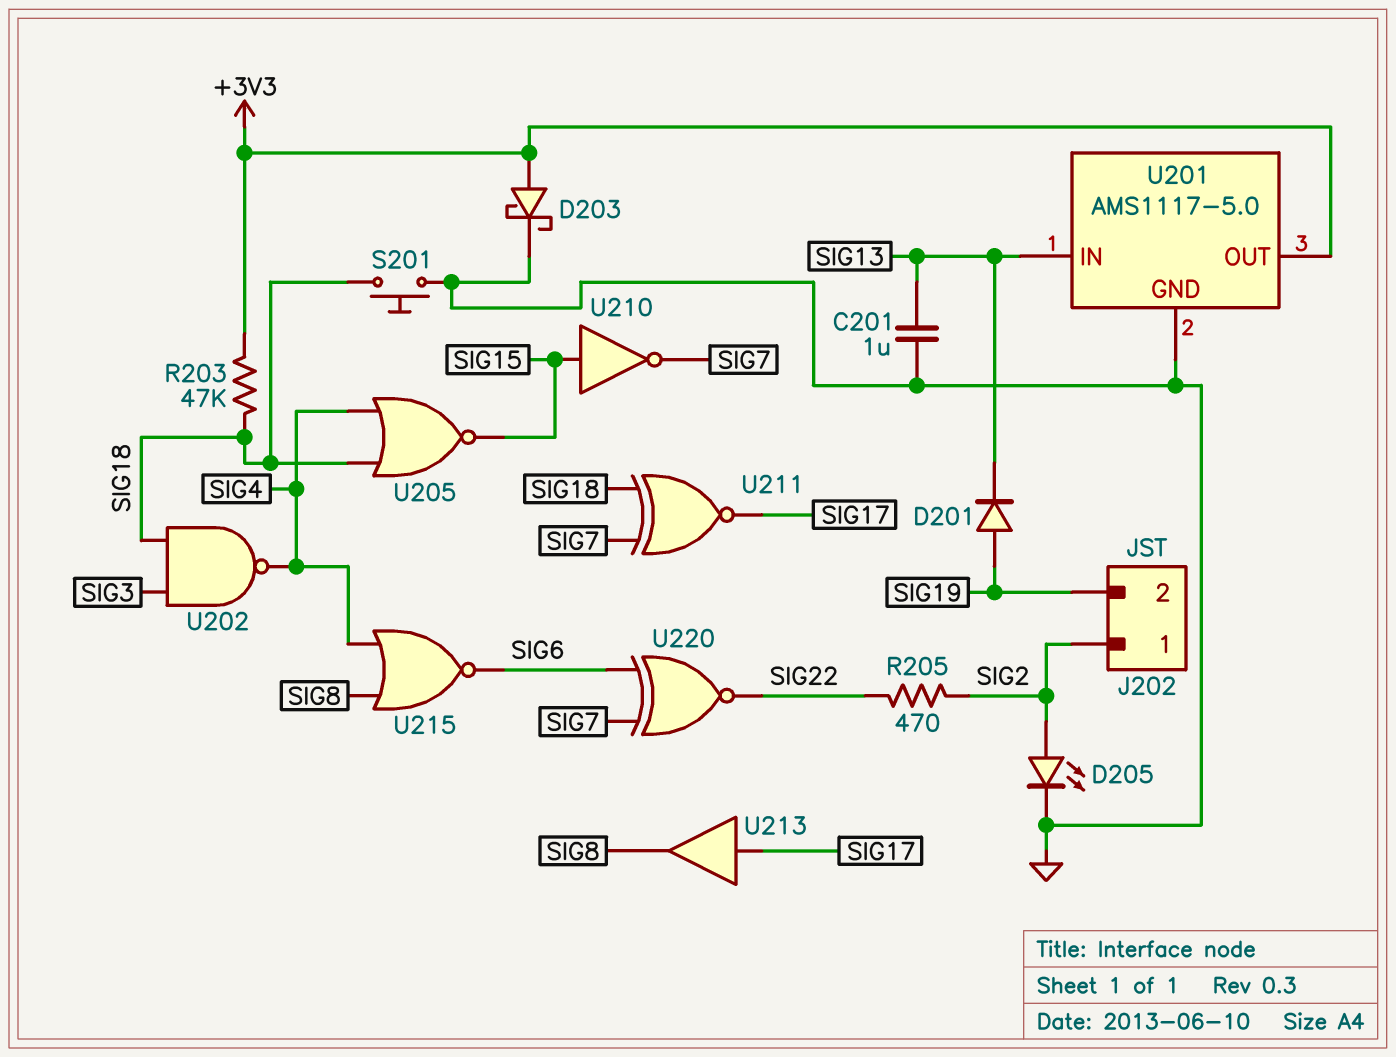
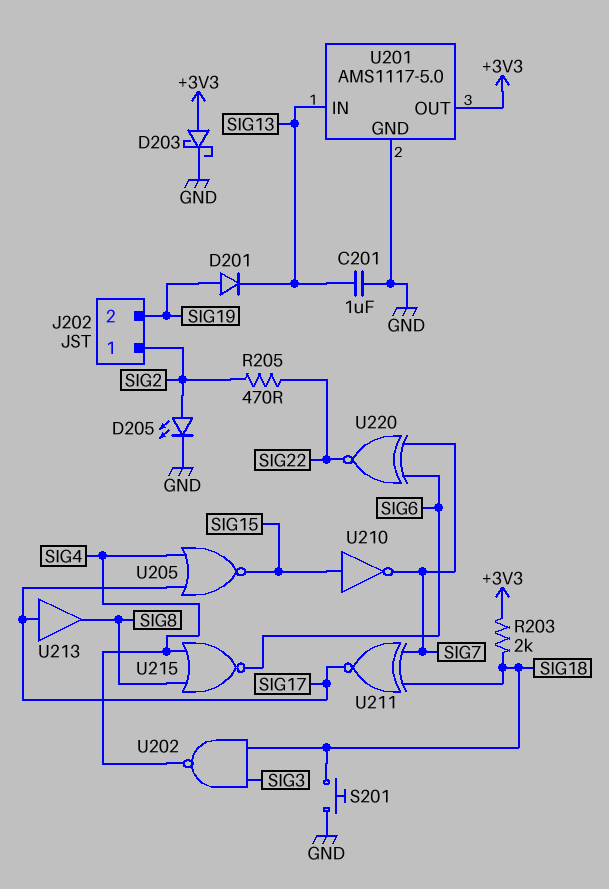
R203: 47k (+3V3, SIG18) -> 2k (+3V3, SIG18)
U205: NOR (in SIG4, in SIG18, out SIG15) -> NOR (in SIG4, in SIG17, out SIG15)

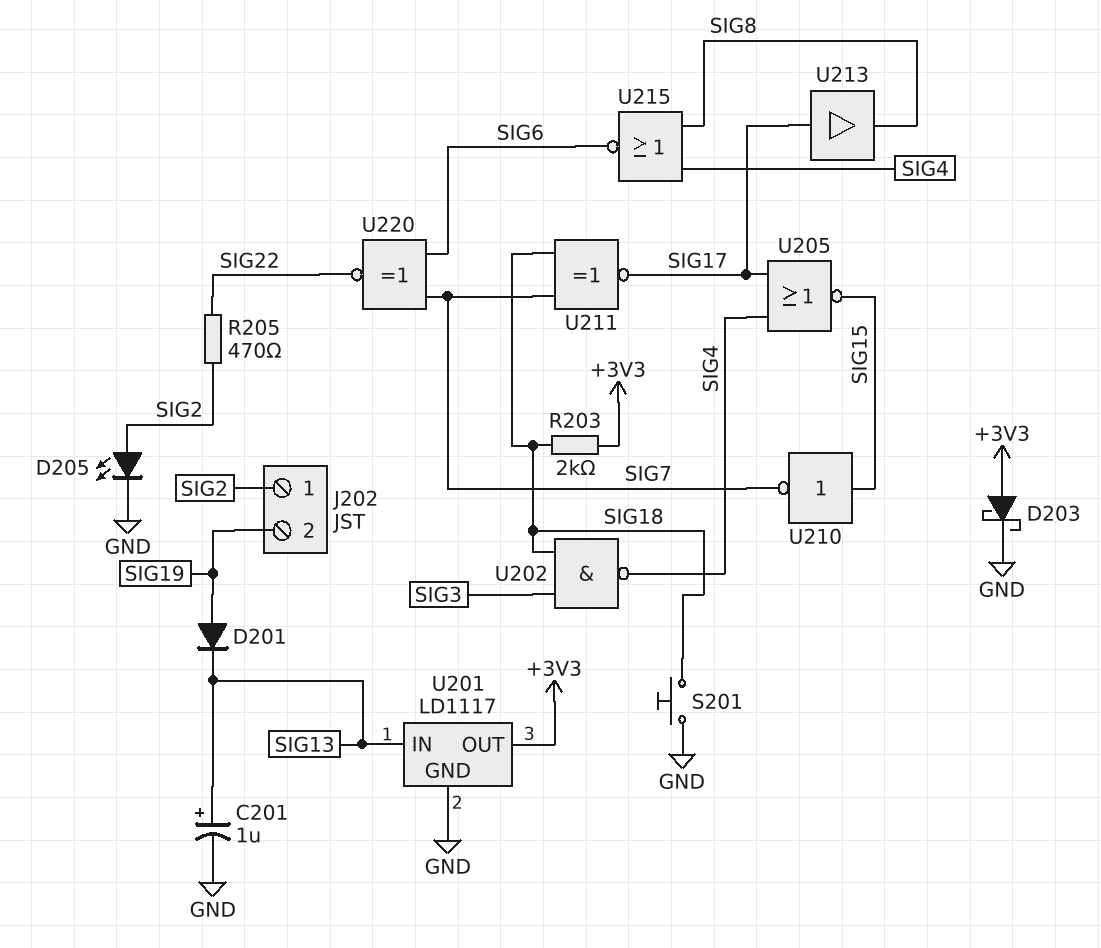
C201: 1uF (GND, SIG13) -> 1uF (plus SIG13, minus GND)
U201: AMS1117-5.0 -> LD1117

